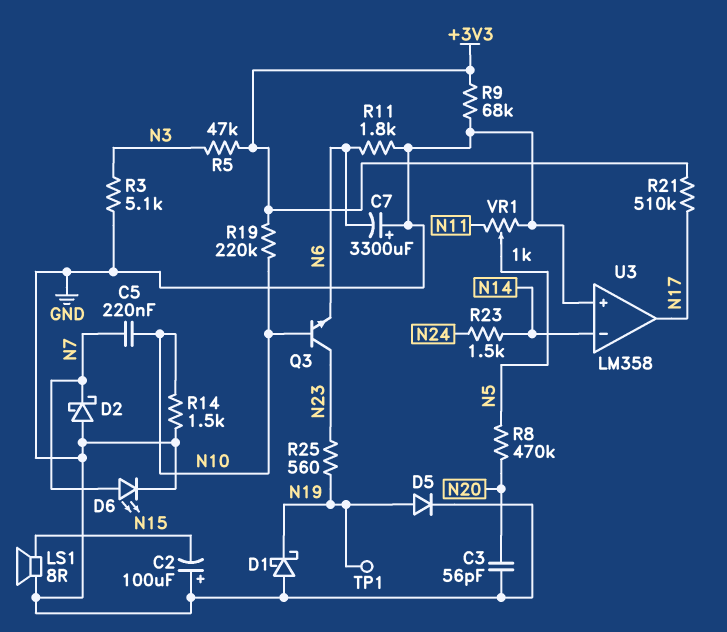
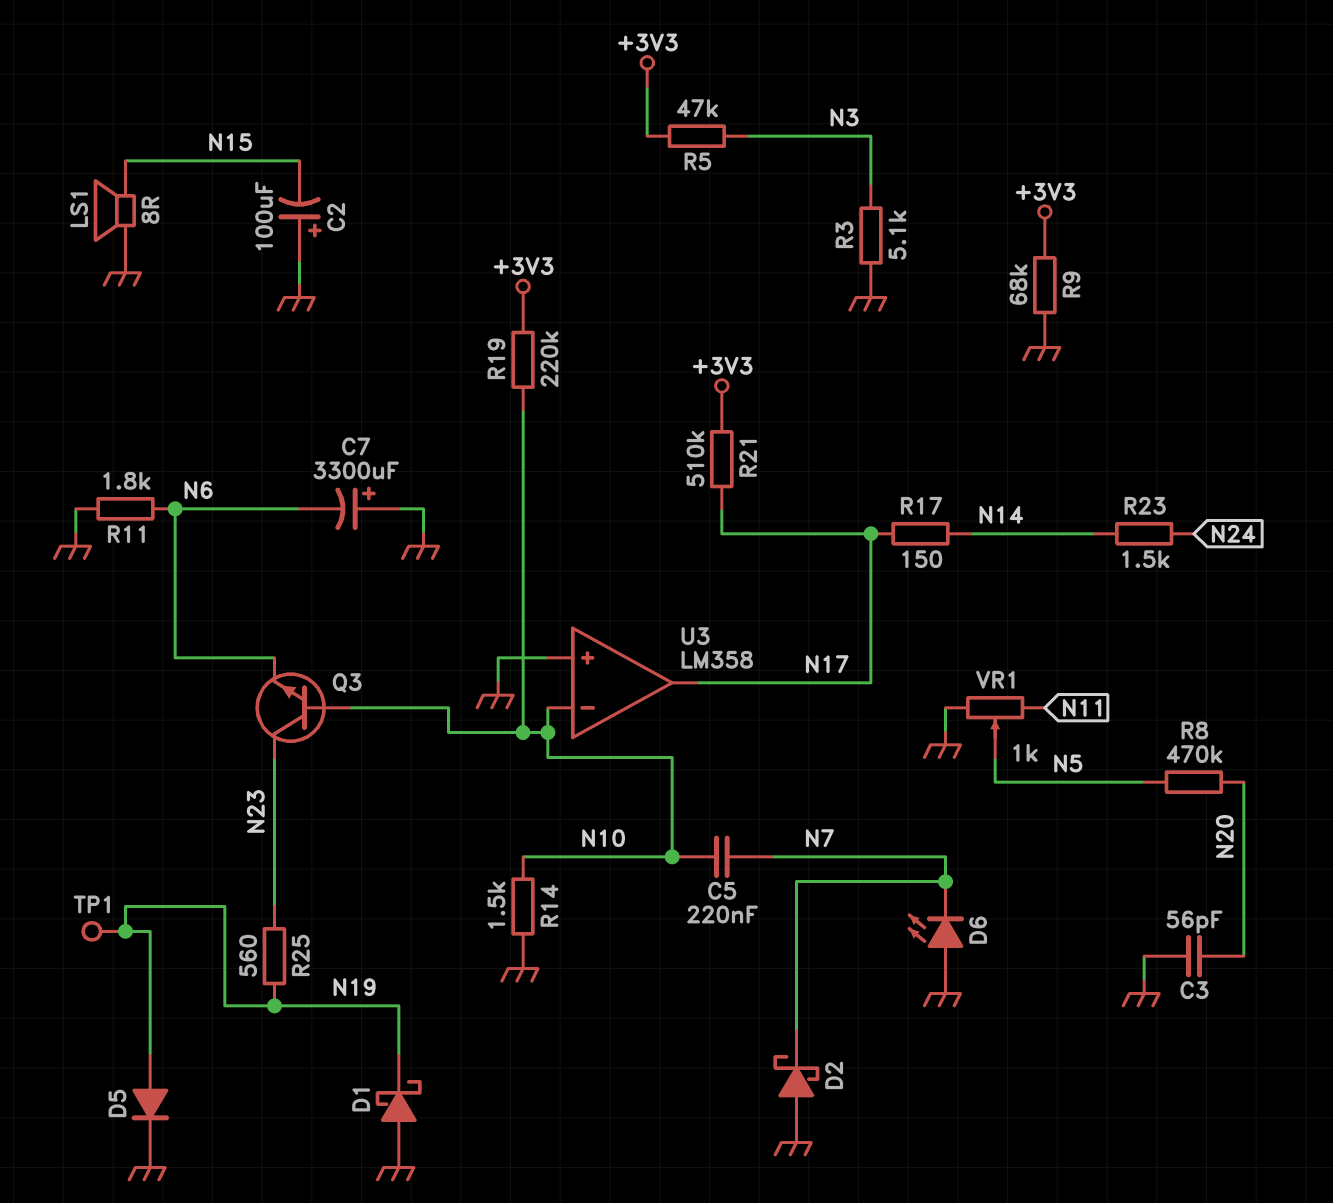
D6: LED (A N7, K GND) -> LED (A GND, K N7)
R17: none -> 150 (N14, N17)
U3 pin in-: N14 -> N10

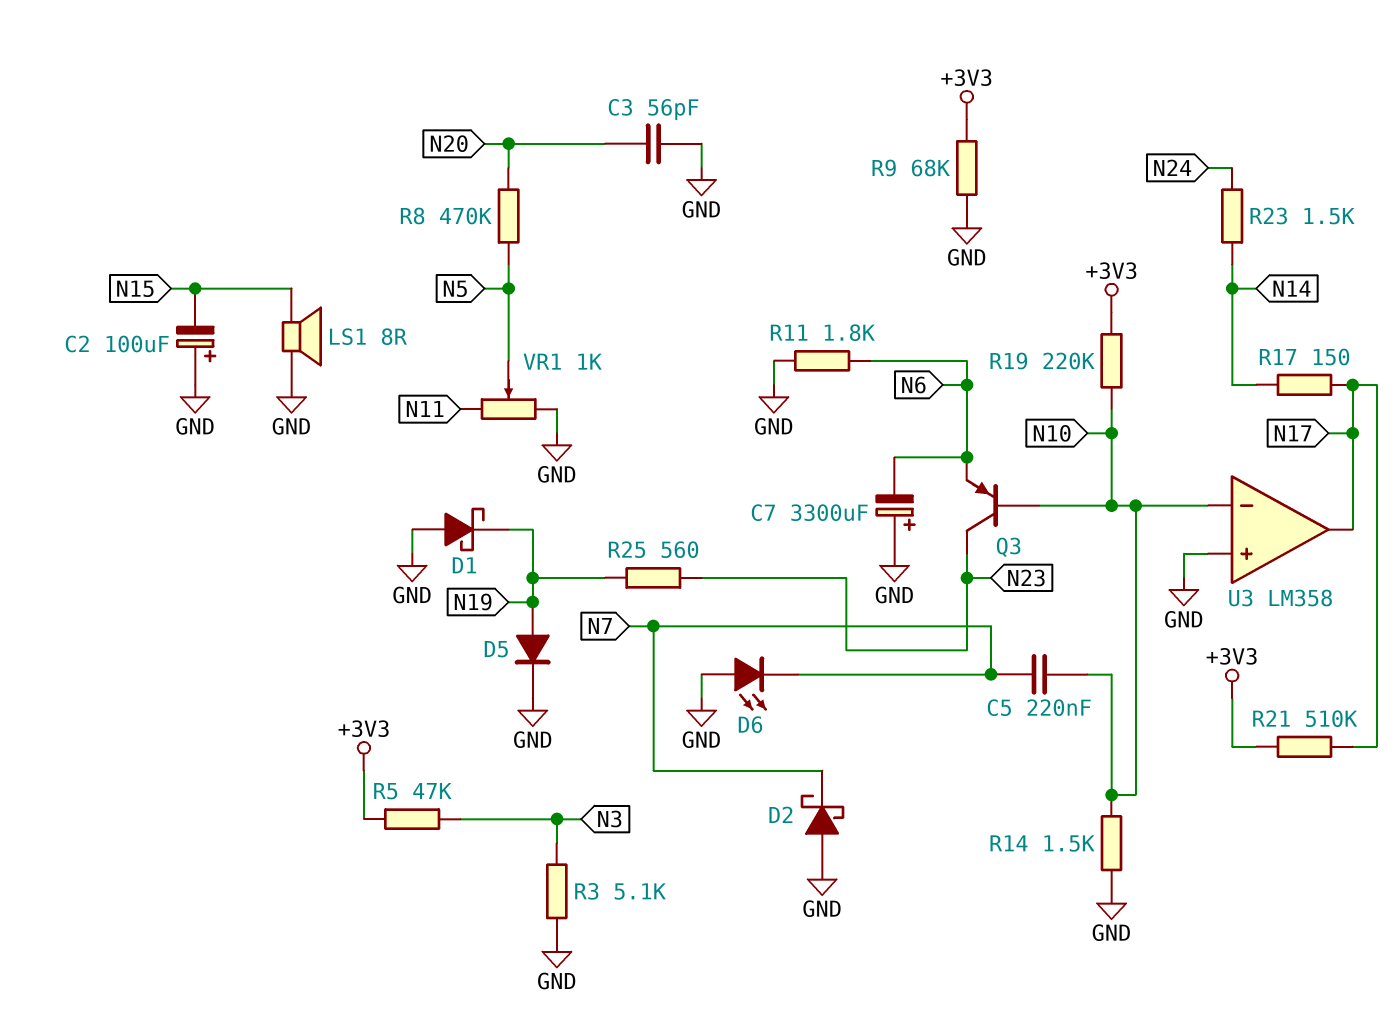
Q3: NPN (B N10, C N23, E N6) -> PNP (B N10, C N23, E N6)
TP1: test point (N19) -> none

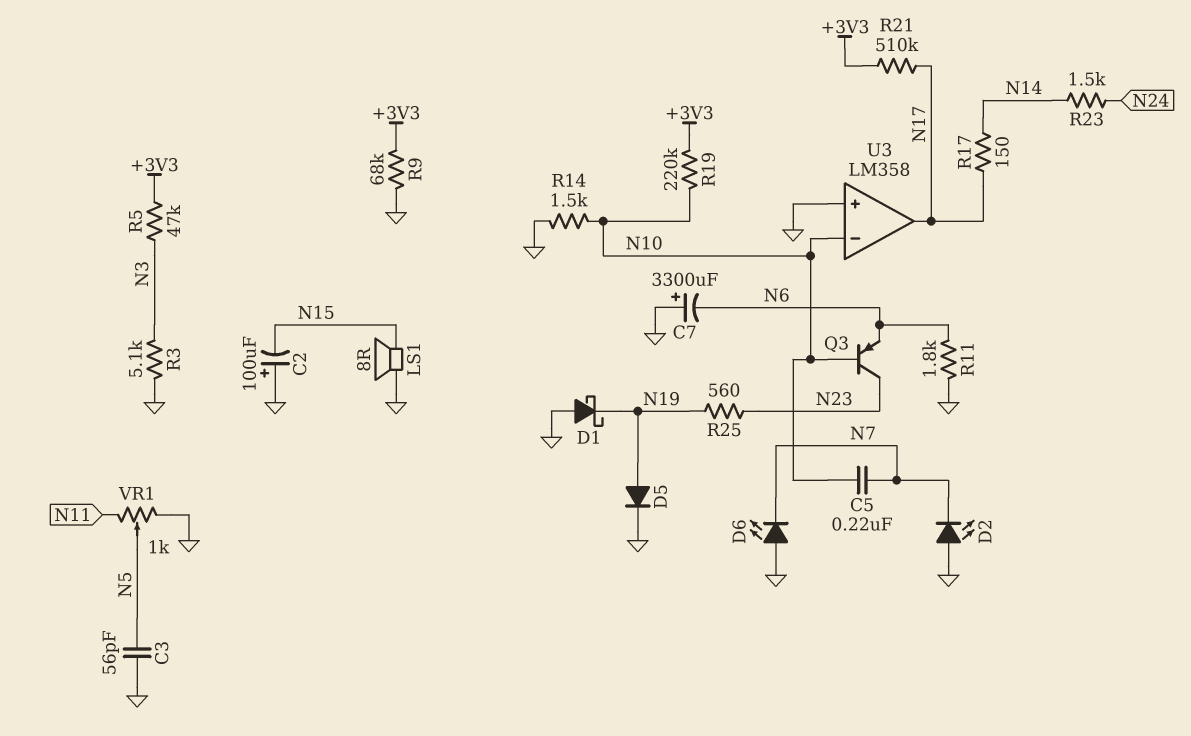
C3: 56pF (GND, N20) -> 56pF (GND, N5)
D2: schottky (A GND, K N7) -> LED (A GND, K N7)
R8: 470k (N5, N20) -> none

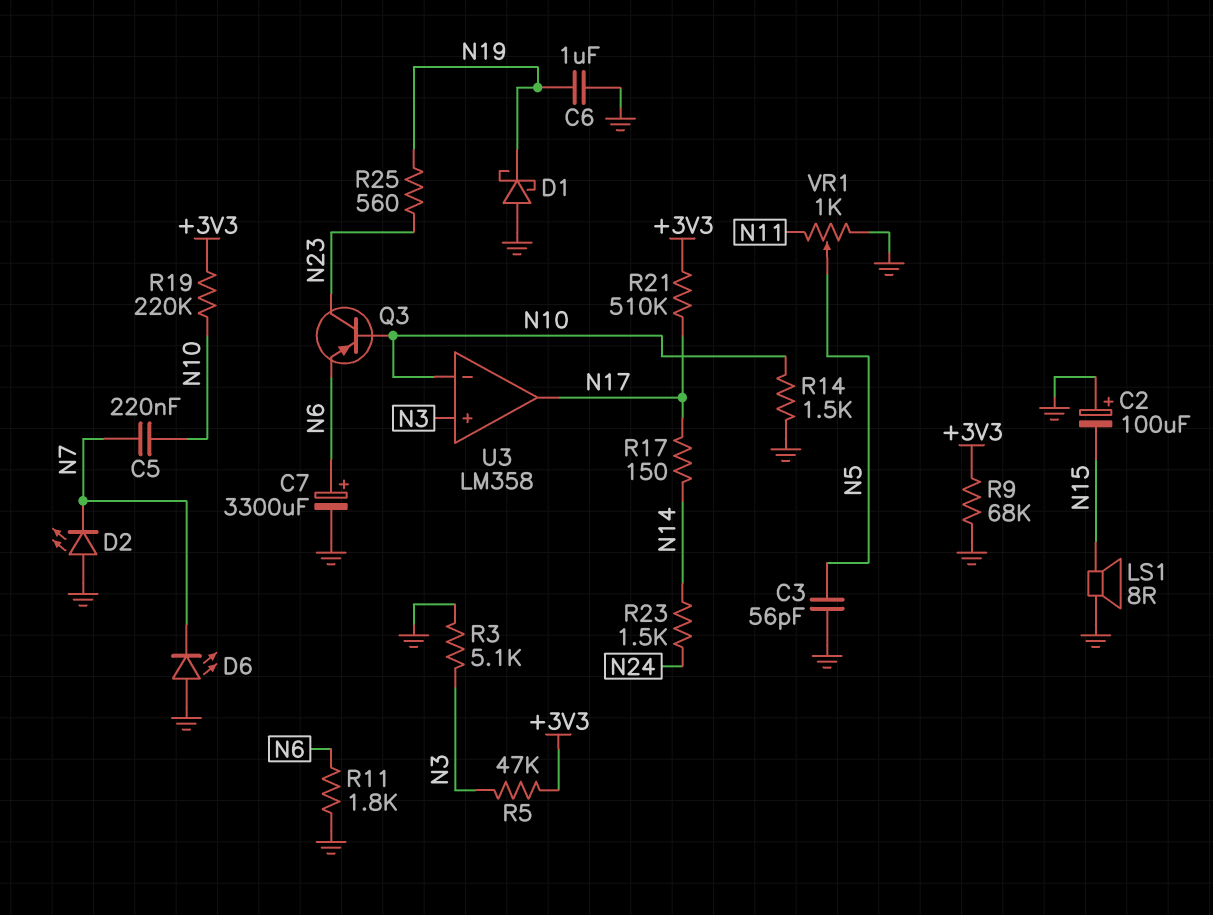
C6: none -> 1uF (GND, N19)
C7: 3300uF (plus GND, minus N6) -> 3300uF (plus N6, minus GND)
D5: diode (A N19, K GND) -> none
U3 pin in+: GND -> N3

